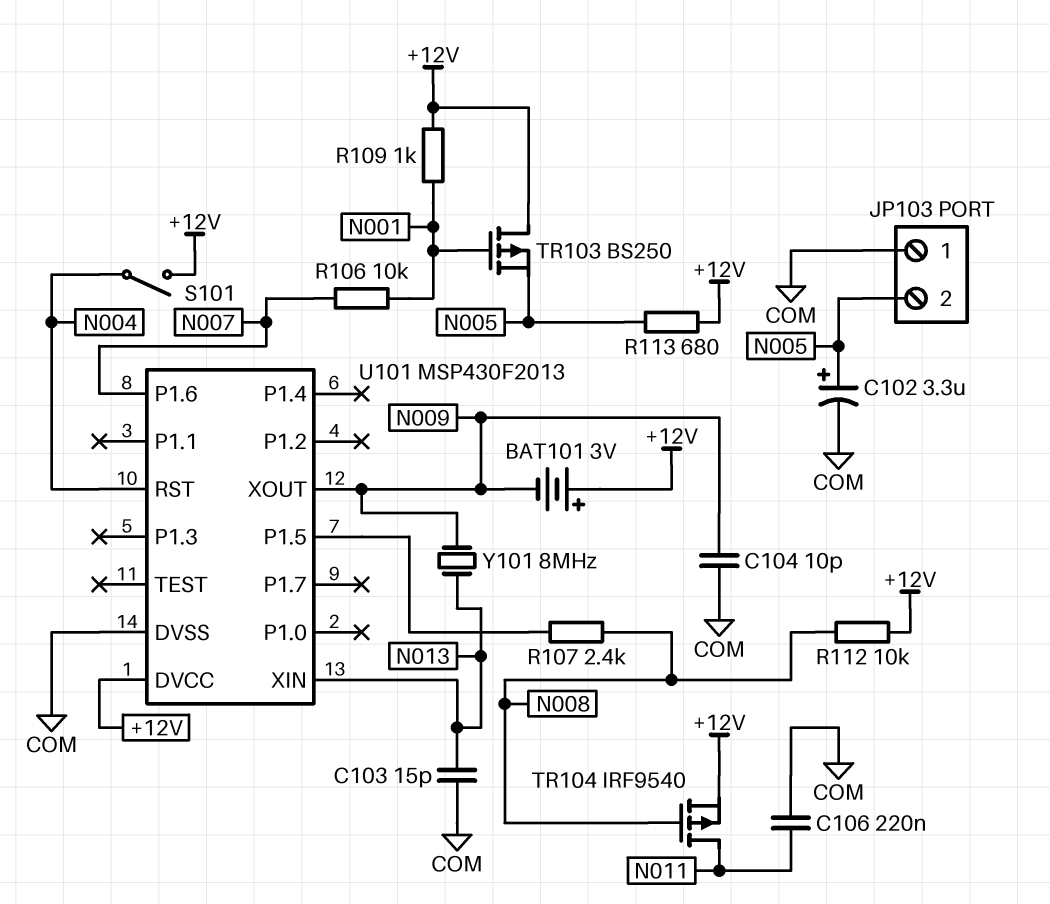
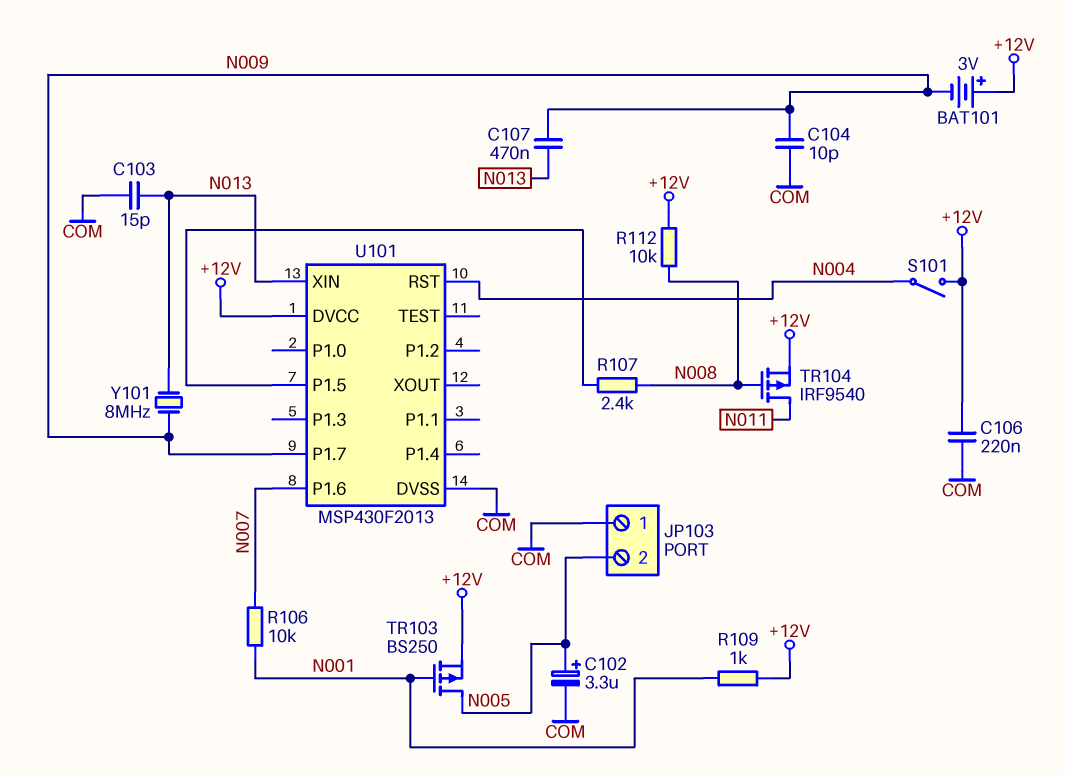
C106: 220nF (COM, N011) -> 220nF (+12V, COM)
C107: none -> 470nF (N009, N013)
R113: 680 (+12V, N005) -> none
TR103: PMOS BS250 (G N001, D +12V, S N005) -> PMOS BS250 (G N001, D N005, S +12V)
U101 pin P1.7: none -> N009
U101 pin XOUT: N009 -> none

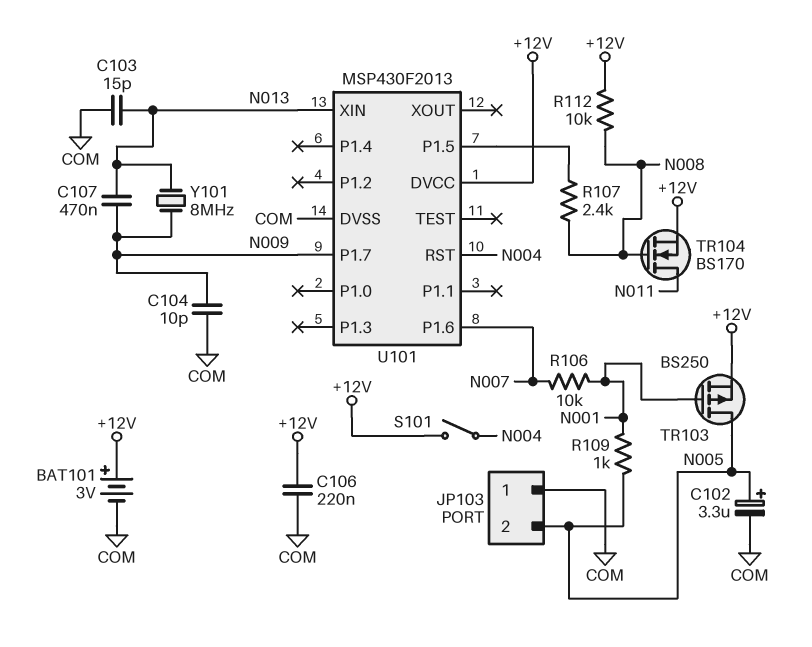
BAT101: 3V (plus +12V, minus N009) -> 3V (plus +12V, minus COM)
R109: 1k (+12V, N001) -> 1k (N001, N005)
TR104: PMOS IRF9540 (G N008, D N011, S +12V) -> NMOS BS170 (G N008, D N011, S +12V)

